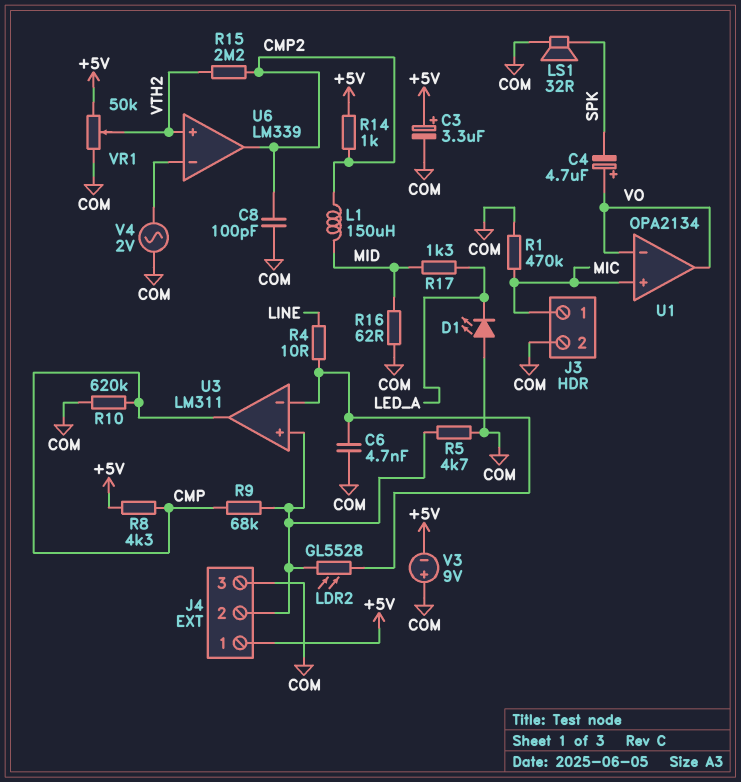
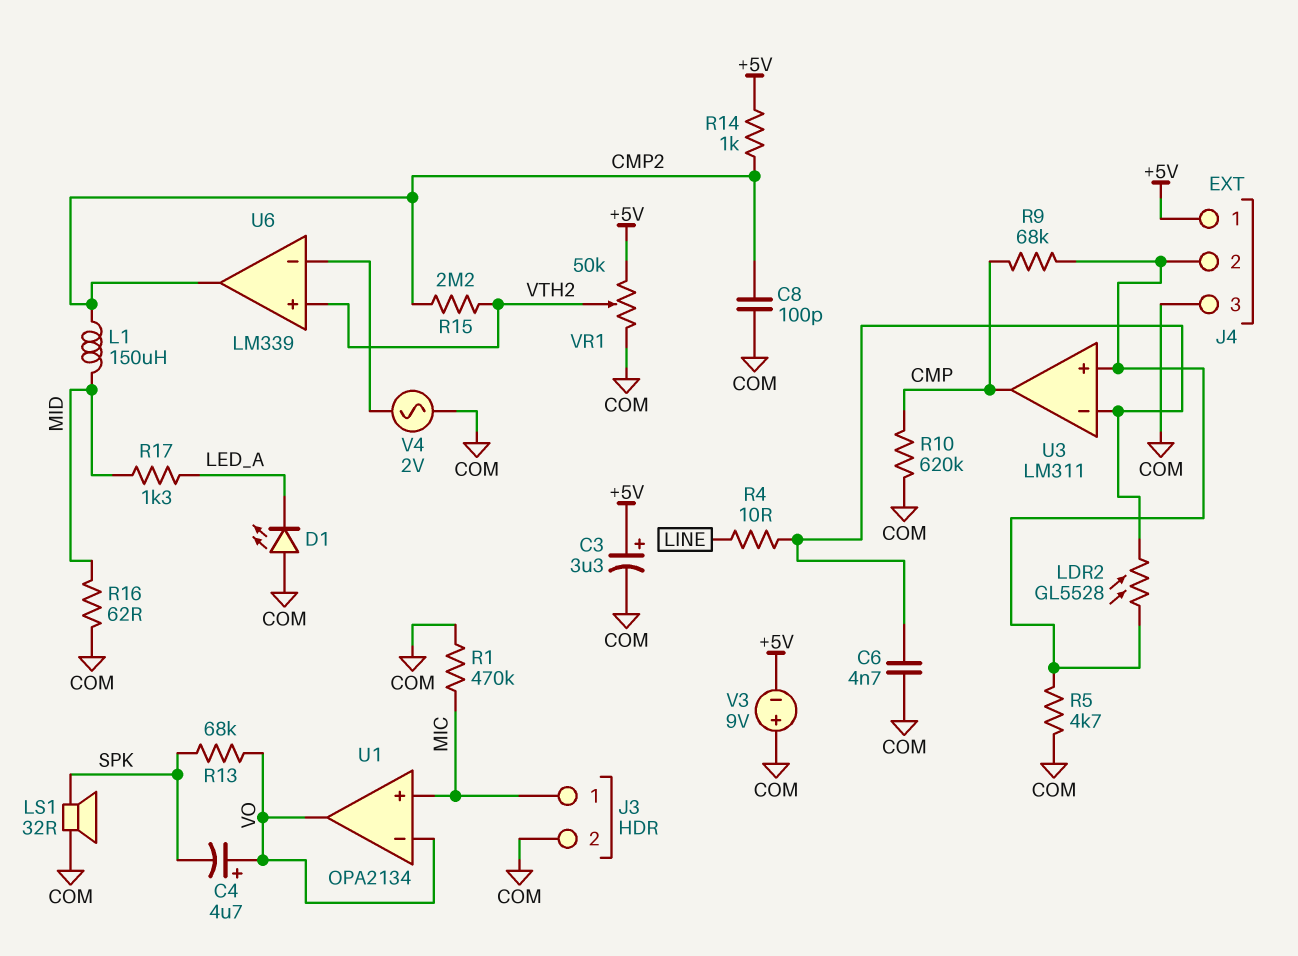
R8: 4.3k (+5V, CMP) -> none
R13: none -> 68k (SPK, VO)

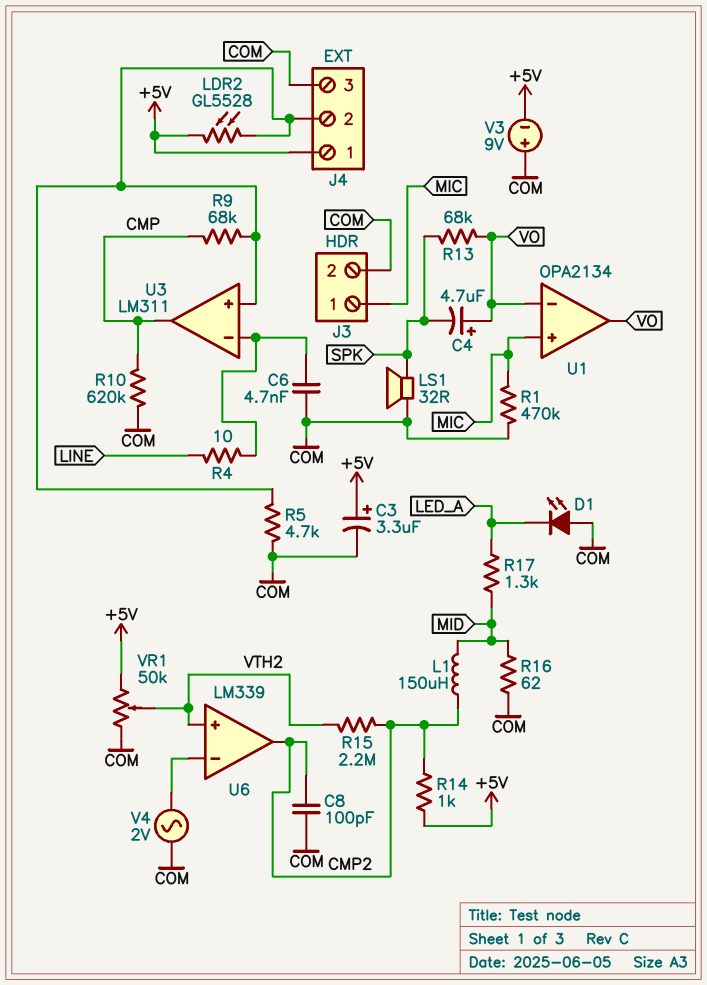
LDR2: GL5528 (J4/2, U3/in-) -> GL5528 (+5V, J4/2)

